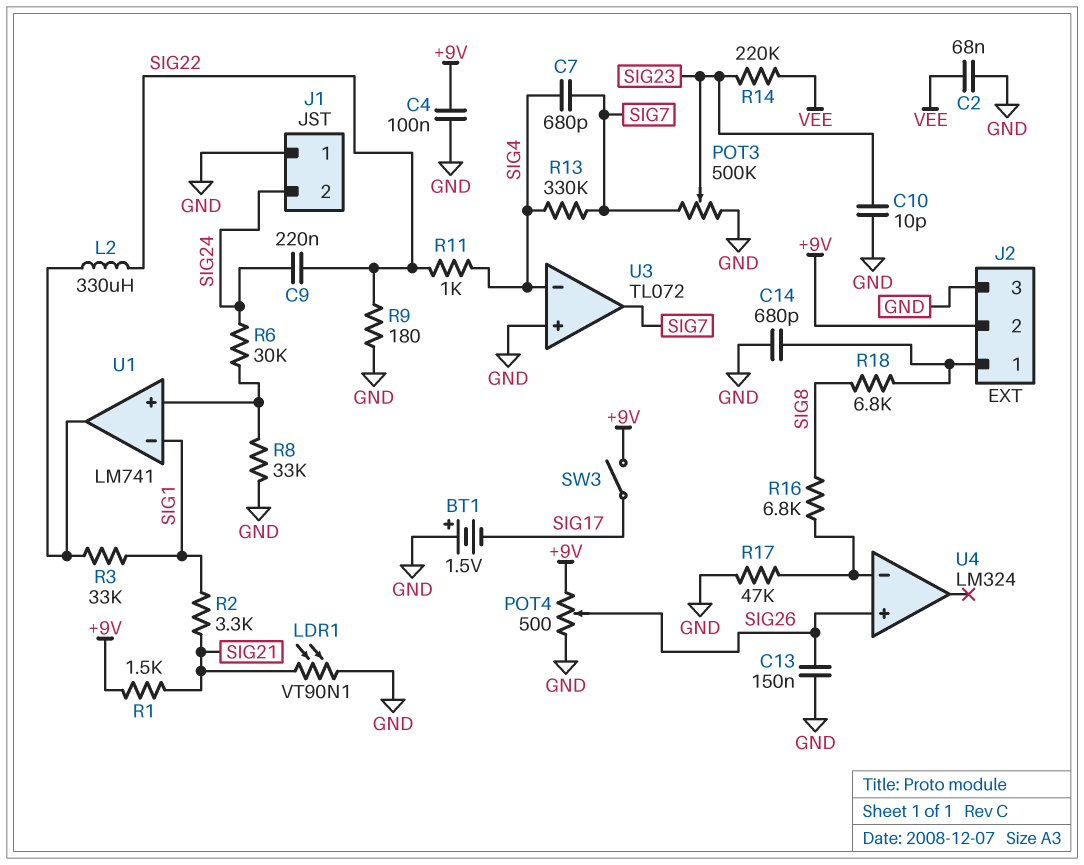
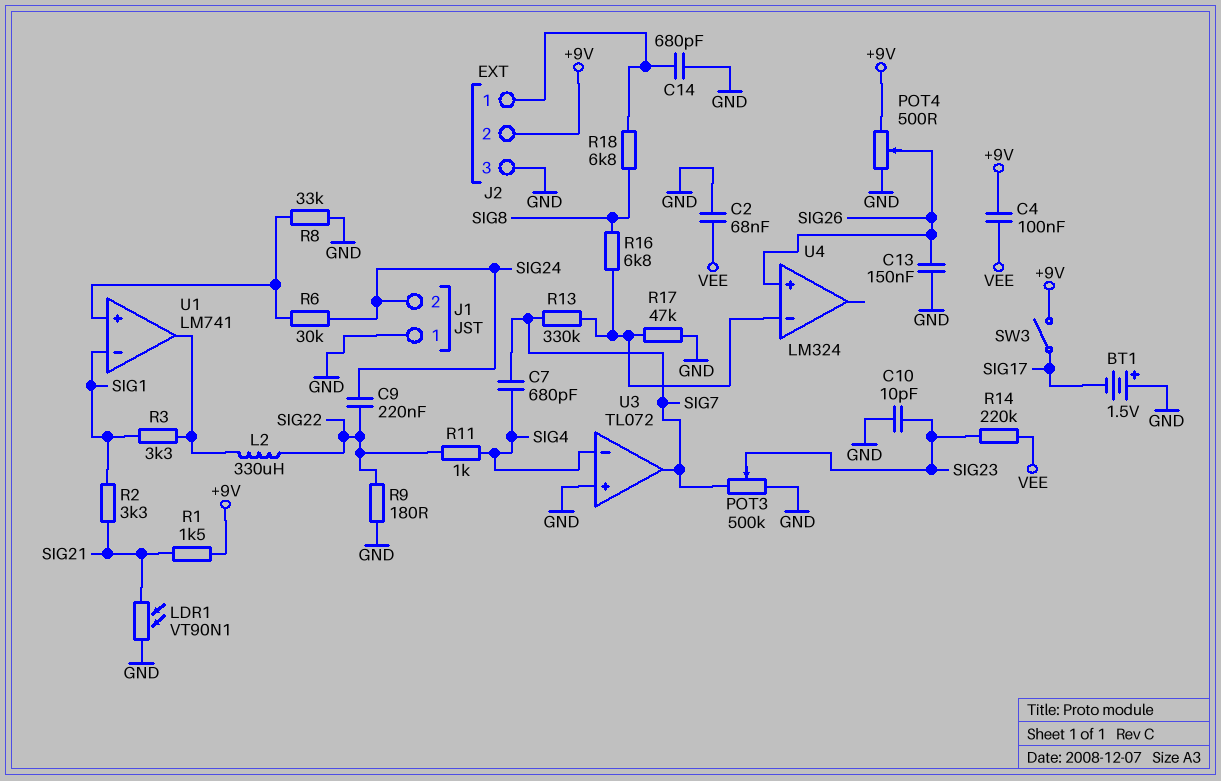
C4: 100nF (+9V, GND) -> 100nF (+9V, VEE)
R3: 33k (SIG1, U1/out) -> 3.3k (SIG1, U1/out)
R13: 330k (SIG4, SIG7) -> 330k (SIG7, U4/in-)

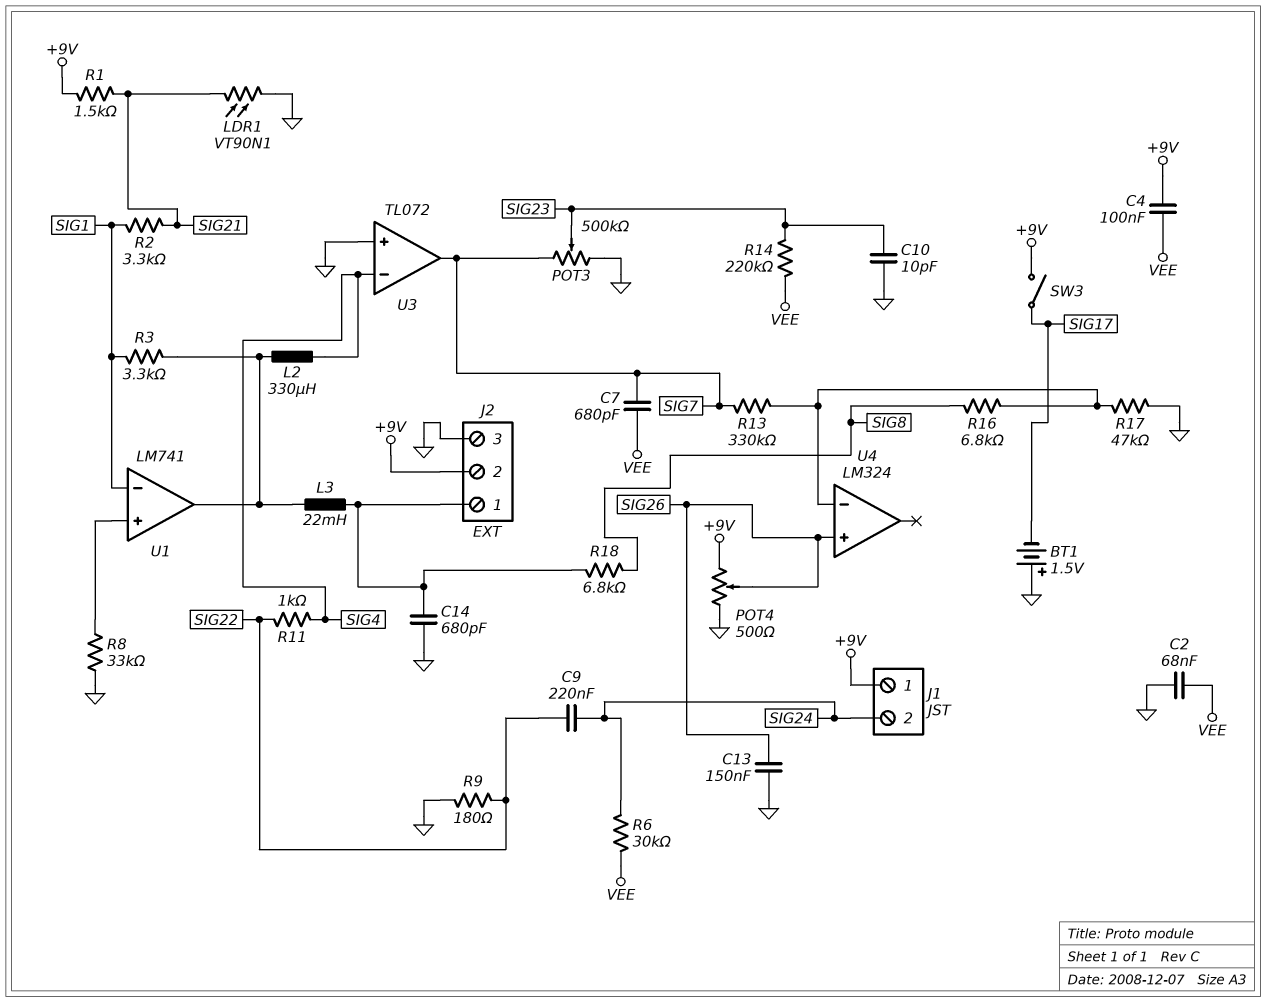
C7: 680pF (SIG4, SIG7) -> 680pF (SIG7, VEE)
J1 pin 1: GND -> +9V
L2: 330uH (SIG22, U1/out) -> 330uH (SIG4, U1/out)
L3: none -> 22mH (J2/1, U1/out)
R6: 30k (SIG24, U1/in+) -> 30k (SIG24, VEE)

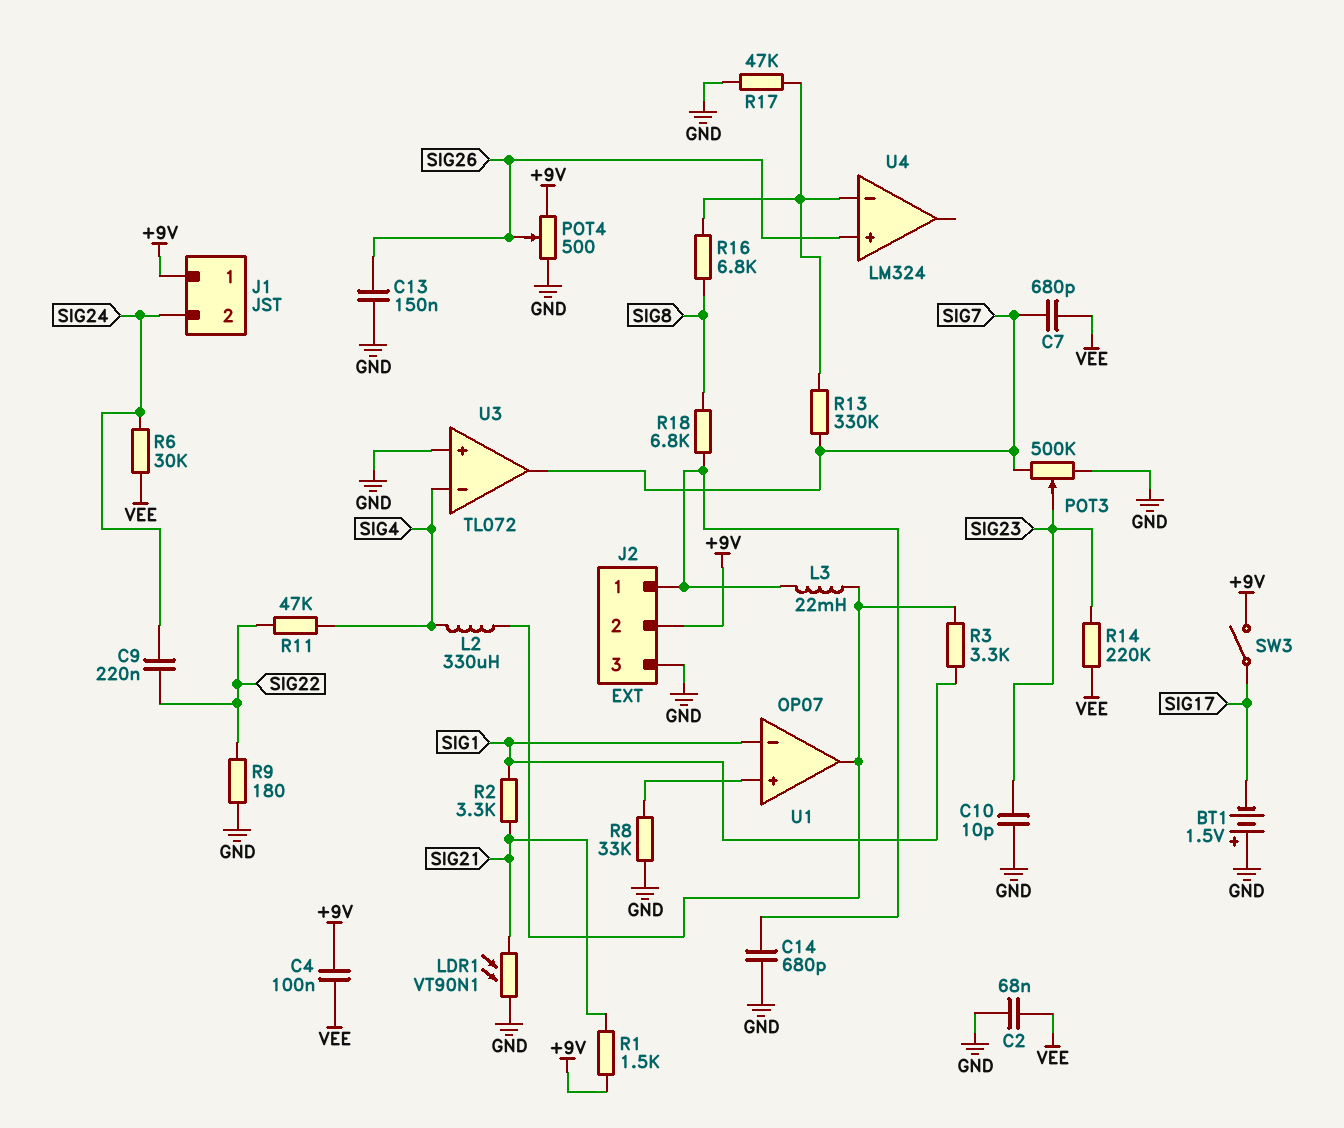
R11: 1k (SIG4, SIG22) -> 47k (SIG4, SIG22)
U1: LM741 -> OP07

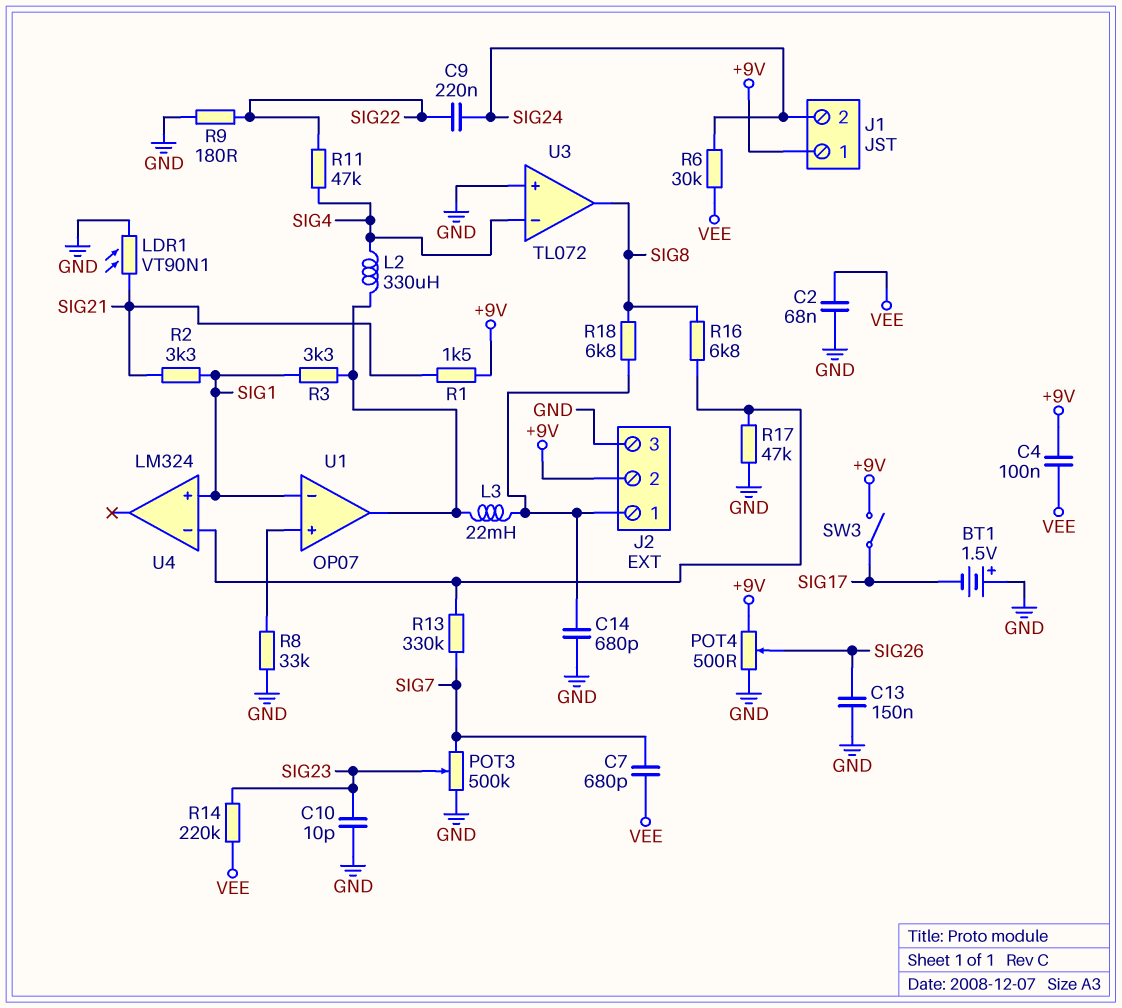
U3 pin out: SIG7 -> SIG8
U4 pin in+: SIG26 -> SIG1

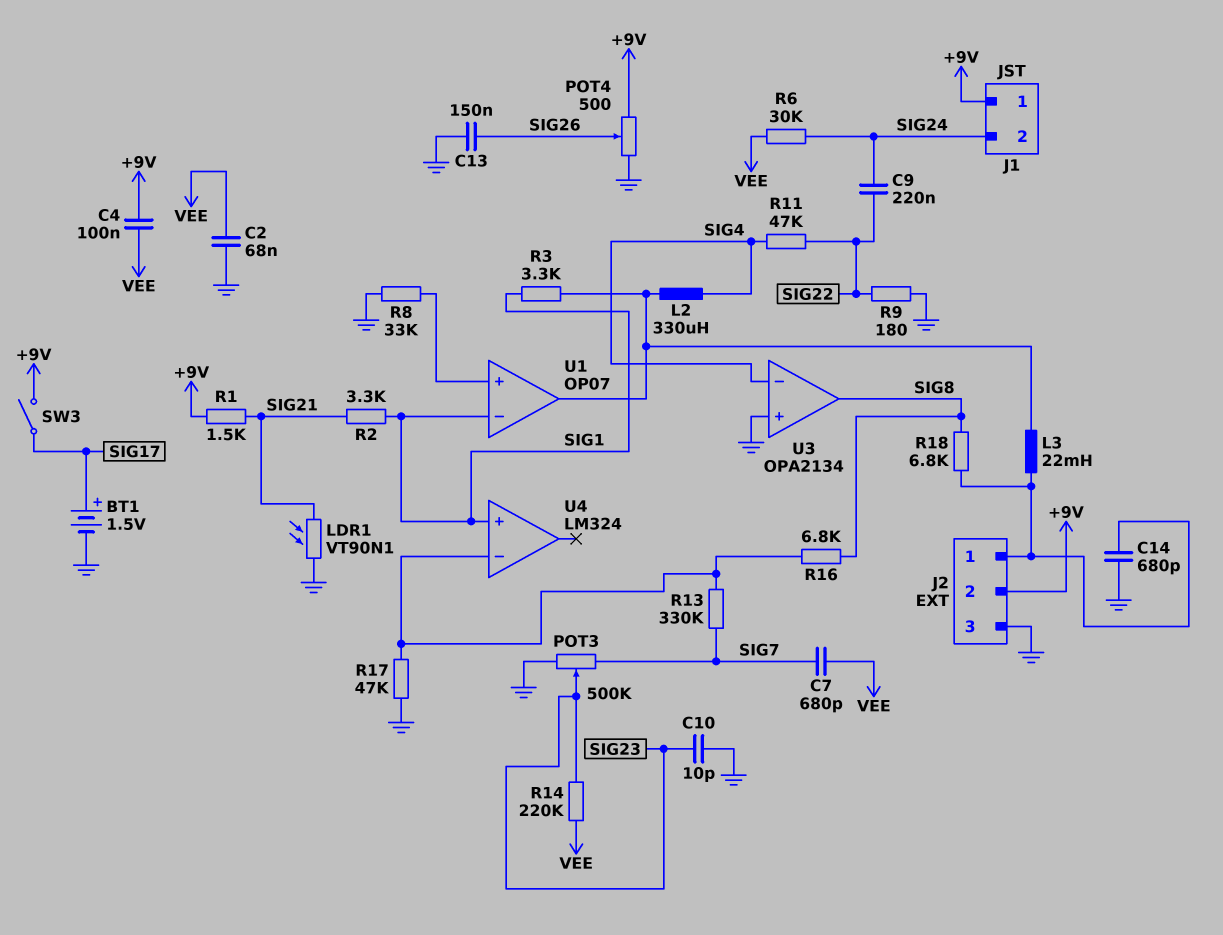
BT1: 1.5V (plus GND, minus SIG17) -> 1.5V (plus SIG17, minus GND)
U3: TL072 -> OPA2134

